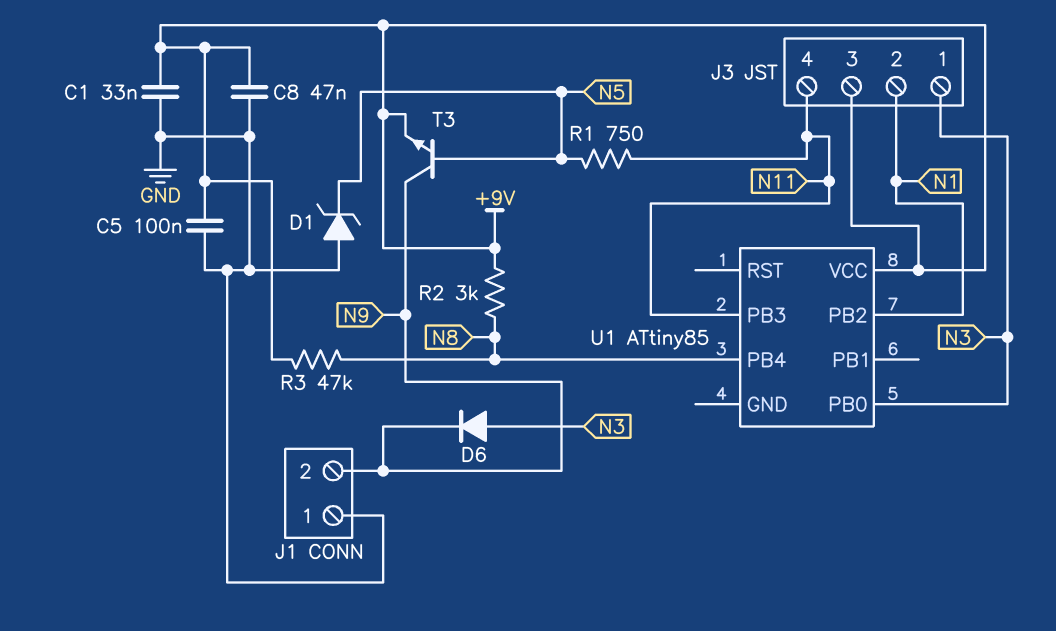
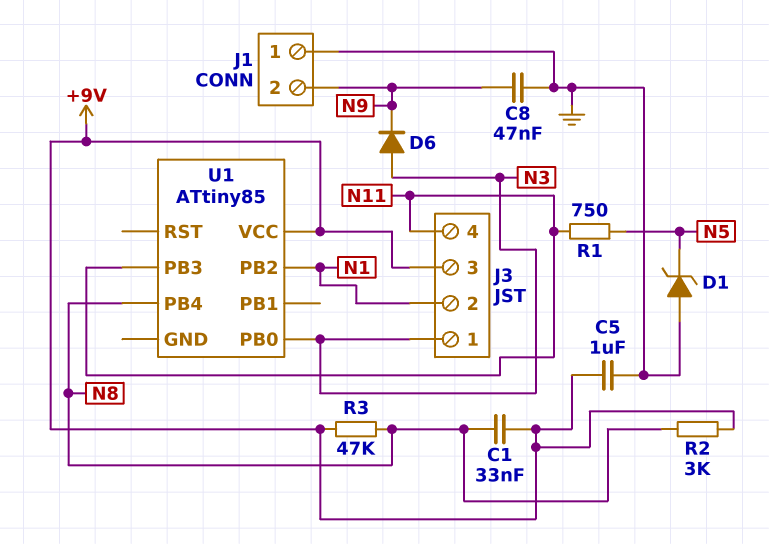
C1: 33nF (+9V, GND) -> 33nF (+9V, N8)
C5: 100nF (+9V, GND) -> 1uF (+9V, GND)
C8: 47nF (+9V, GND) -> 47nF (GND, N9)
T3: NPN (B N5, C N9, E +9V) -> none

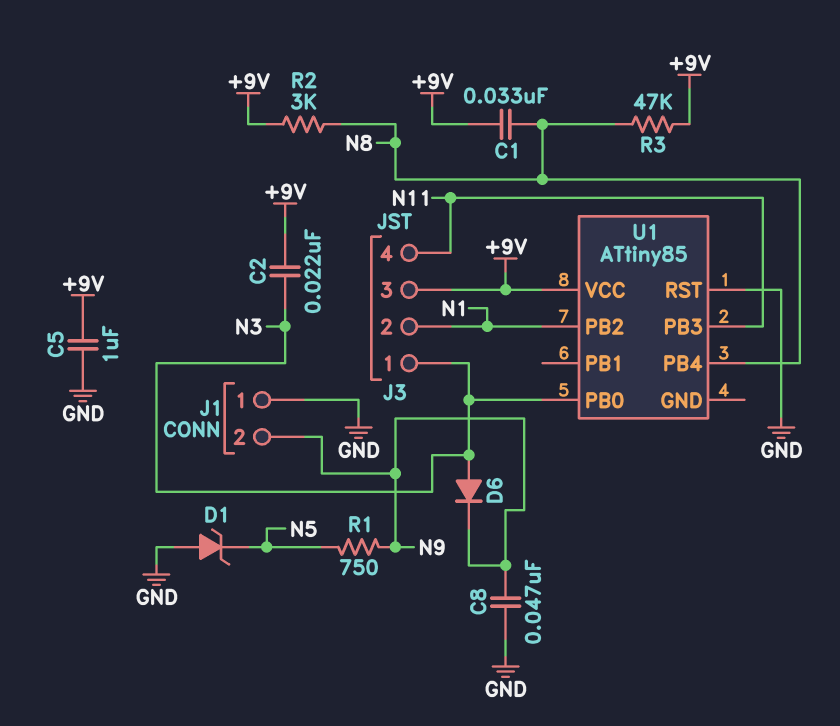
C2: none -> 22nF (+9V, N3)
R1: 750 (N5, N11) -> 750 (N5, N9)
U1 pin RST: none -> GND

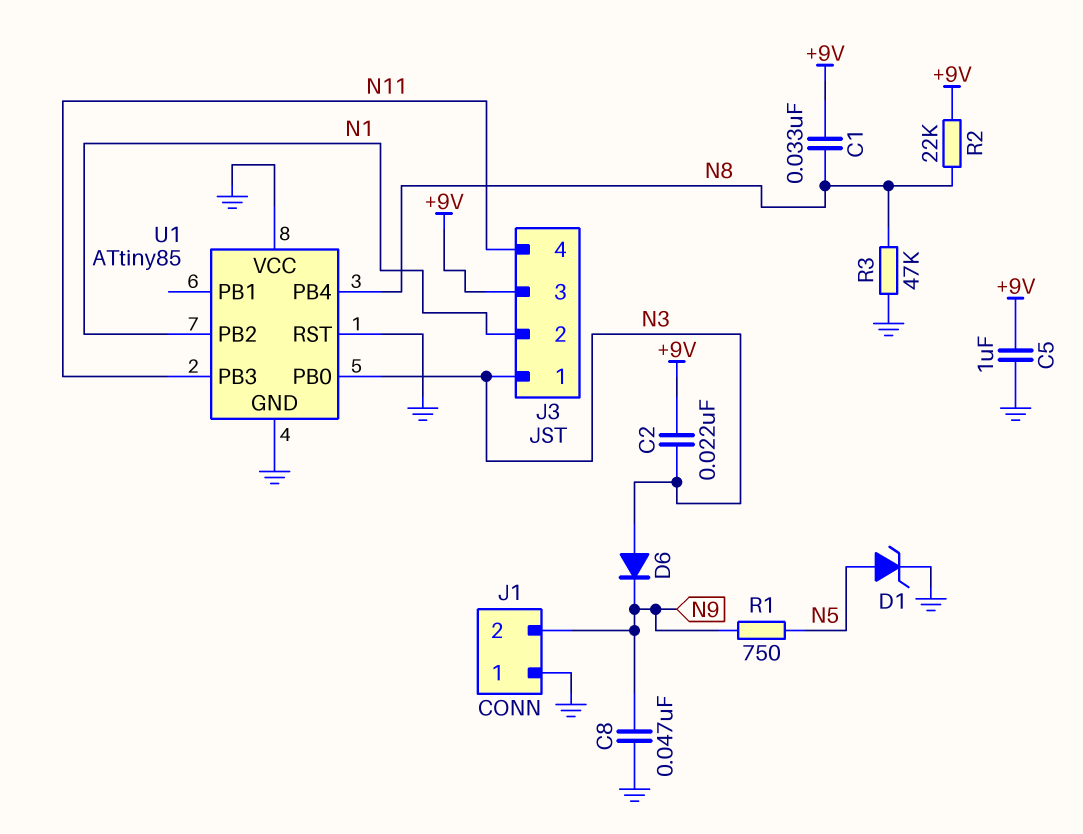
D1: zener (A GND, K N5) -> zener (A N5, K GND)
R2: 3k (+9V, N8) -> 22k (+9V, N8)
R3: 47k (+9V, N8) -> 47k (GND, N8)
U1 pin GND: none -> GND
U1 pin VCC: +9V -> GND

